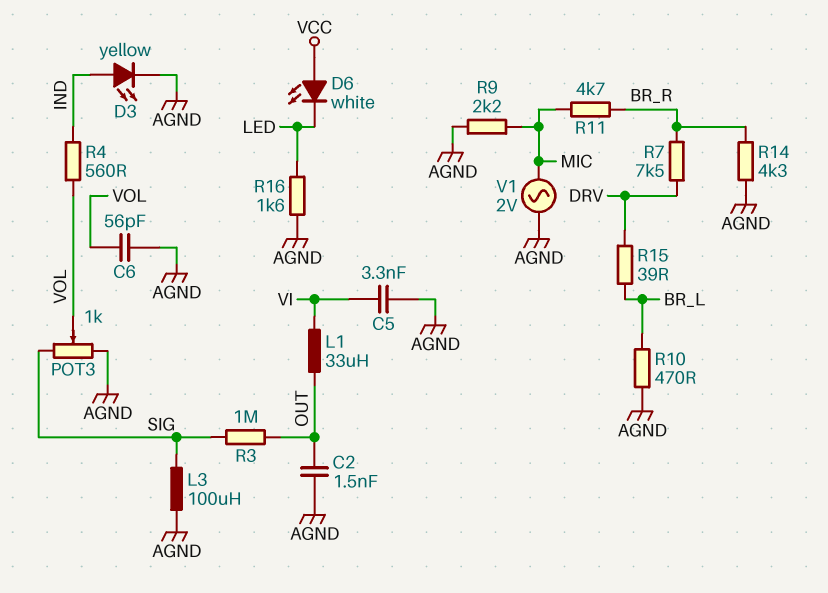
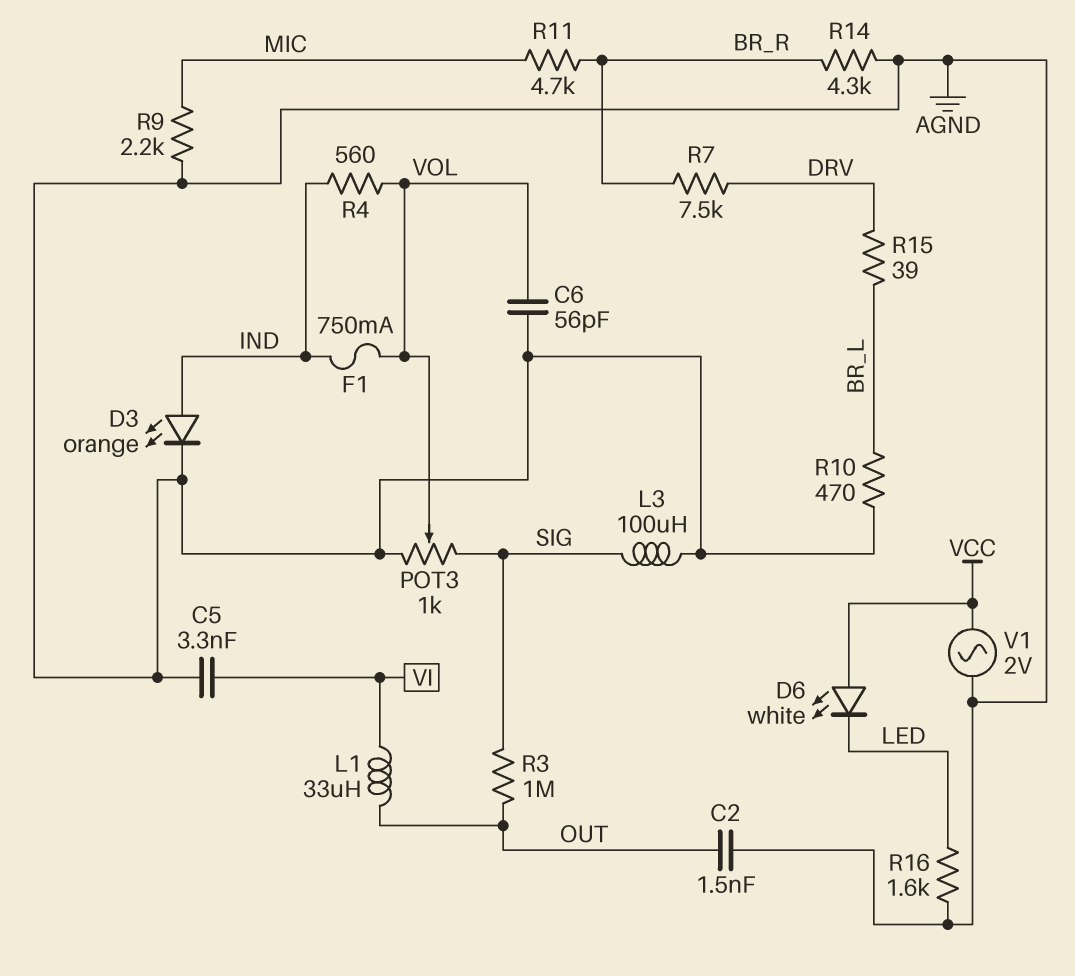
D3: LED yellow (A IND, K AGND) -> LED orange (A IND, K AGND)
F1: none -> 750mA (IND, VOL)
V1: AC 2V (AGND, MIC) -> AC 2V (AGND, VCC)

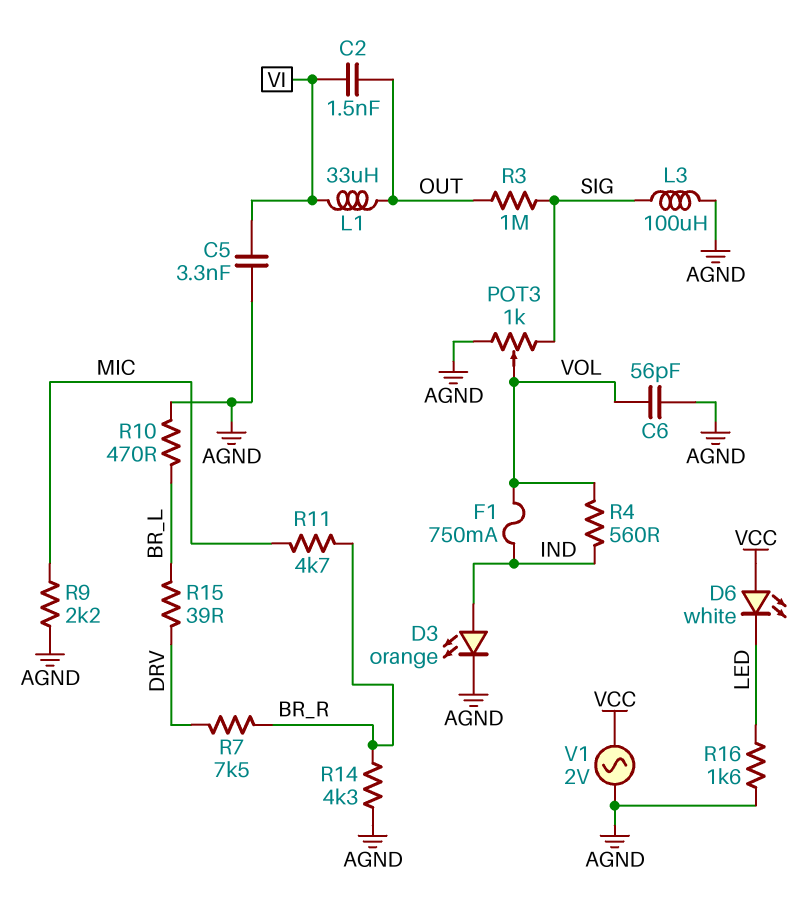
C2: 1.5nF (AGND, OUT) -> 1.5nF (OUT, VI)

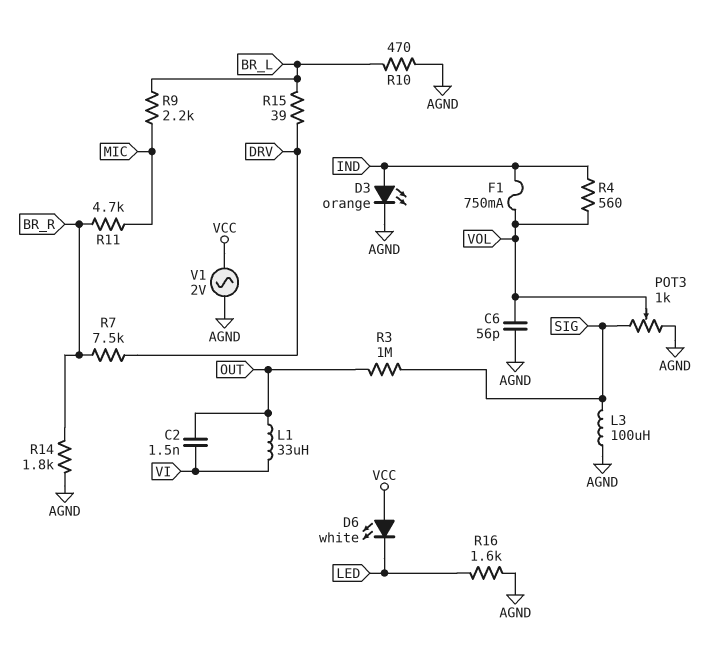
C5: 3.3nF (AGND, VI) -> none
R9: 2.2k (AGND, MIC) -> 2.2k (BR_L, MIC)
R14: 4.3k (AGND, BR_R) -> 1.8k (AGND, BR_R)

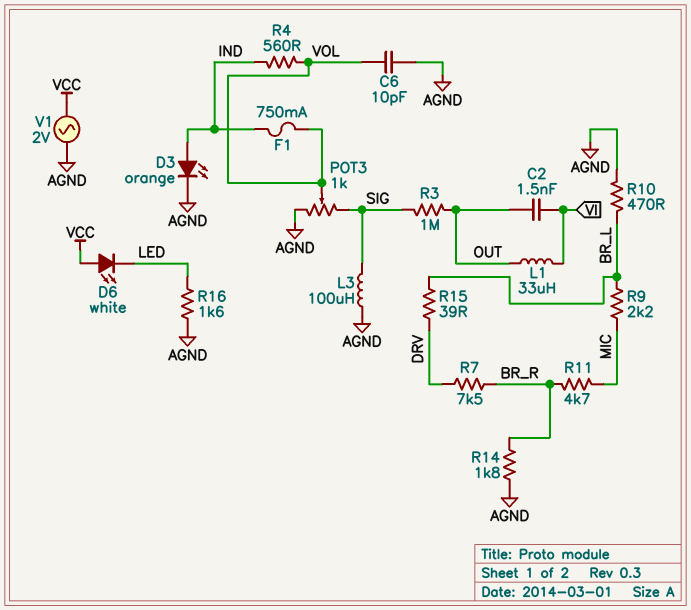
C6: 56pF (AGND, VOL) -> 10pF (AGND, VOL)

